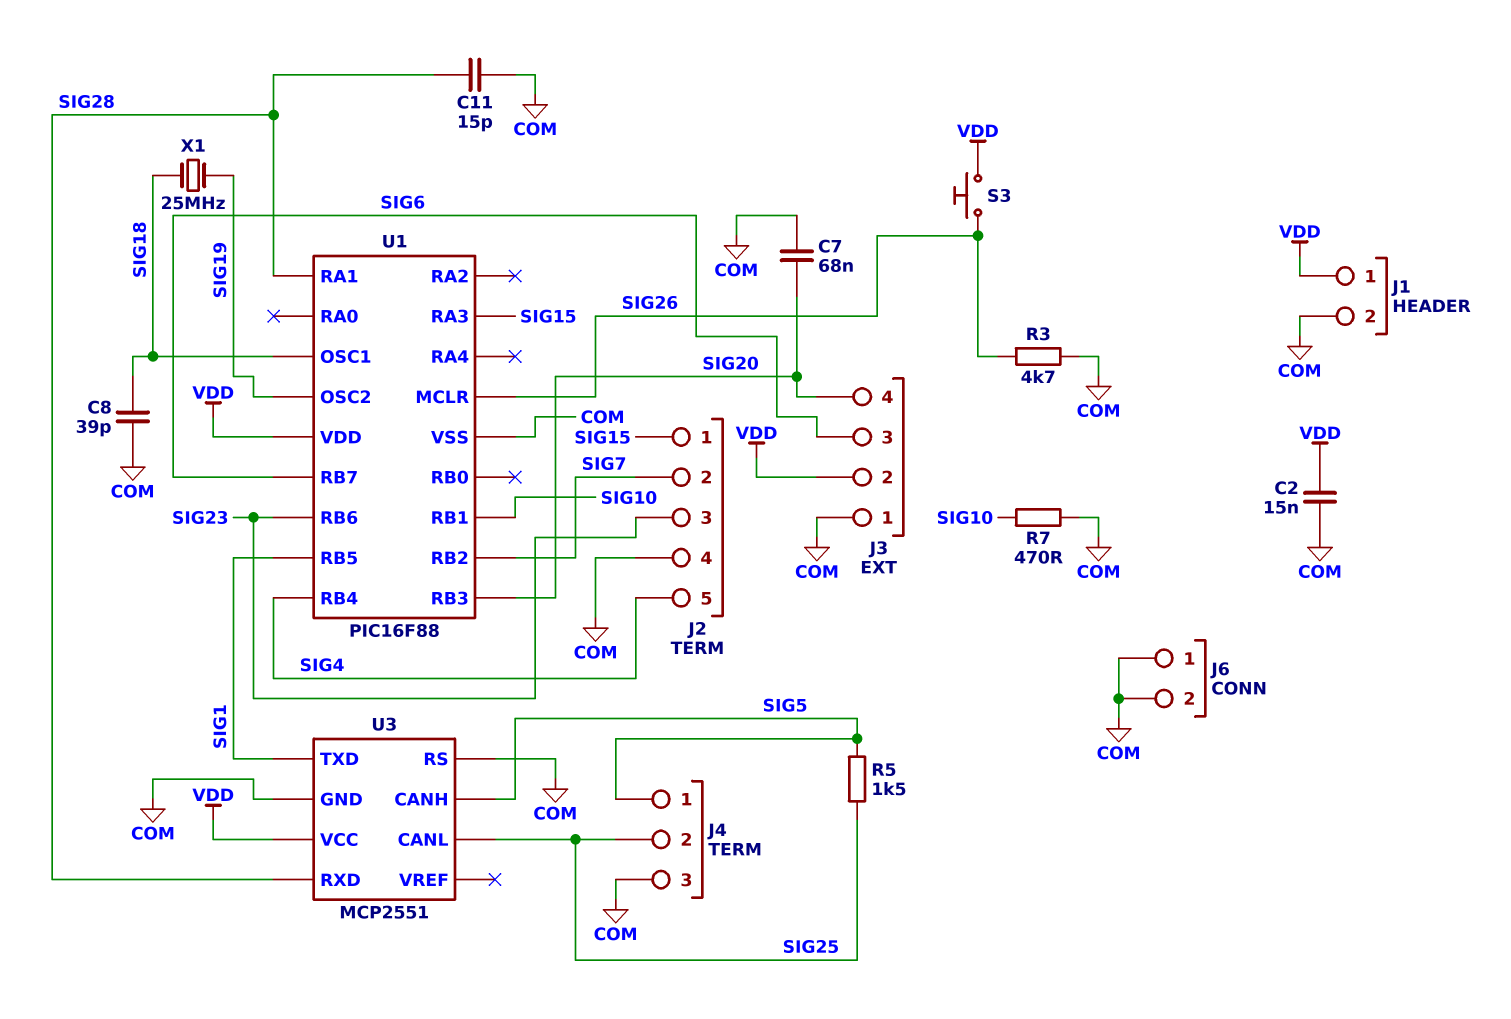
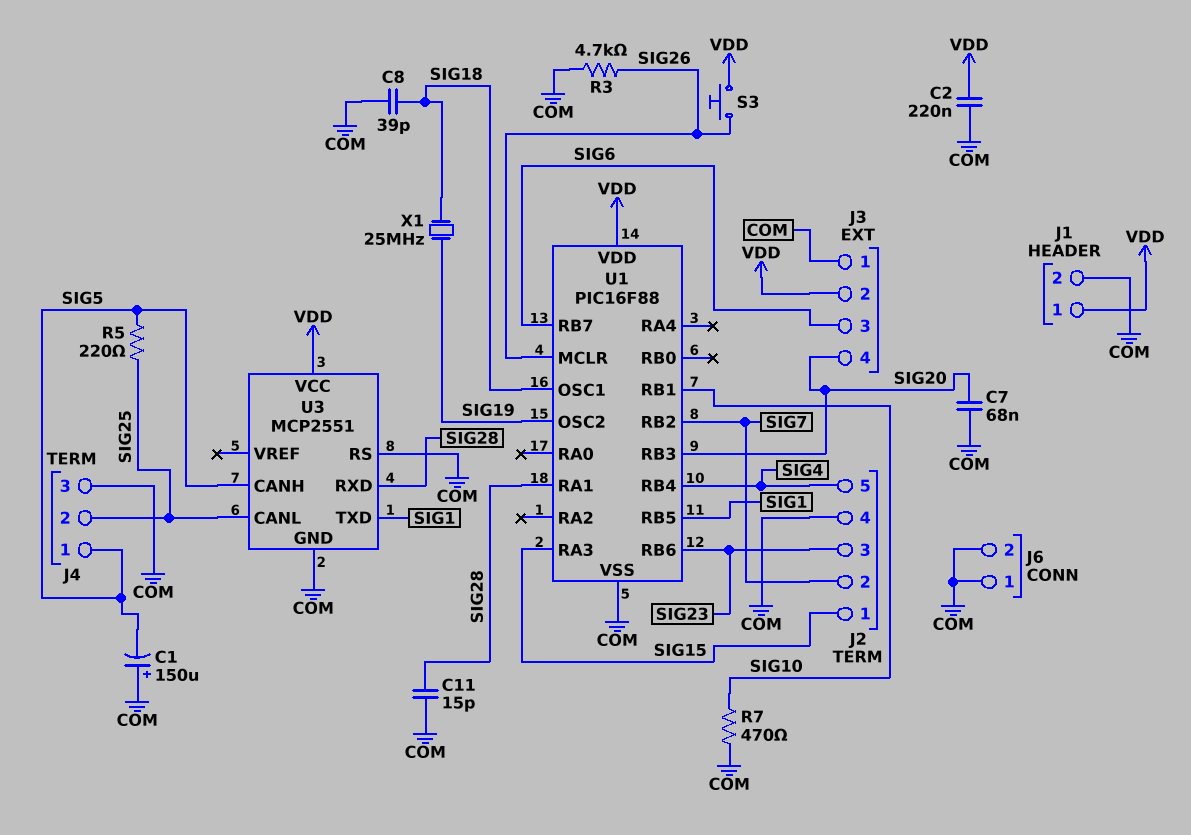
C1: none -> 150uF (plus COM, minus SIG5)
C2: 15nF (COM, VDD) -> 220nF (COM, VDD)
R5: 1.5k (SIG5, SIG25) -> 220 (SIG5, SIG25)

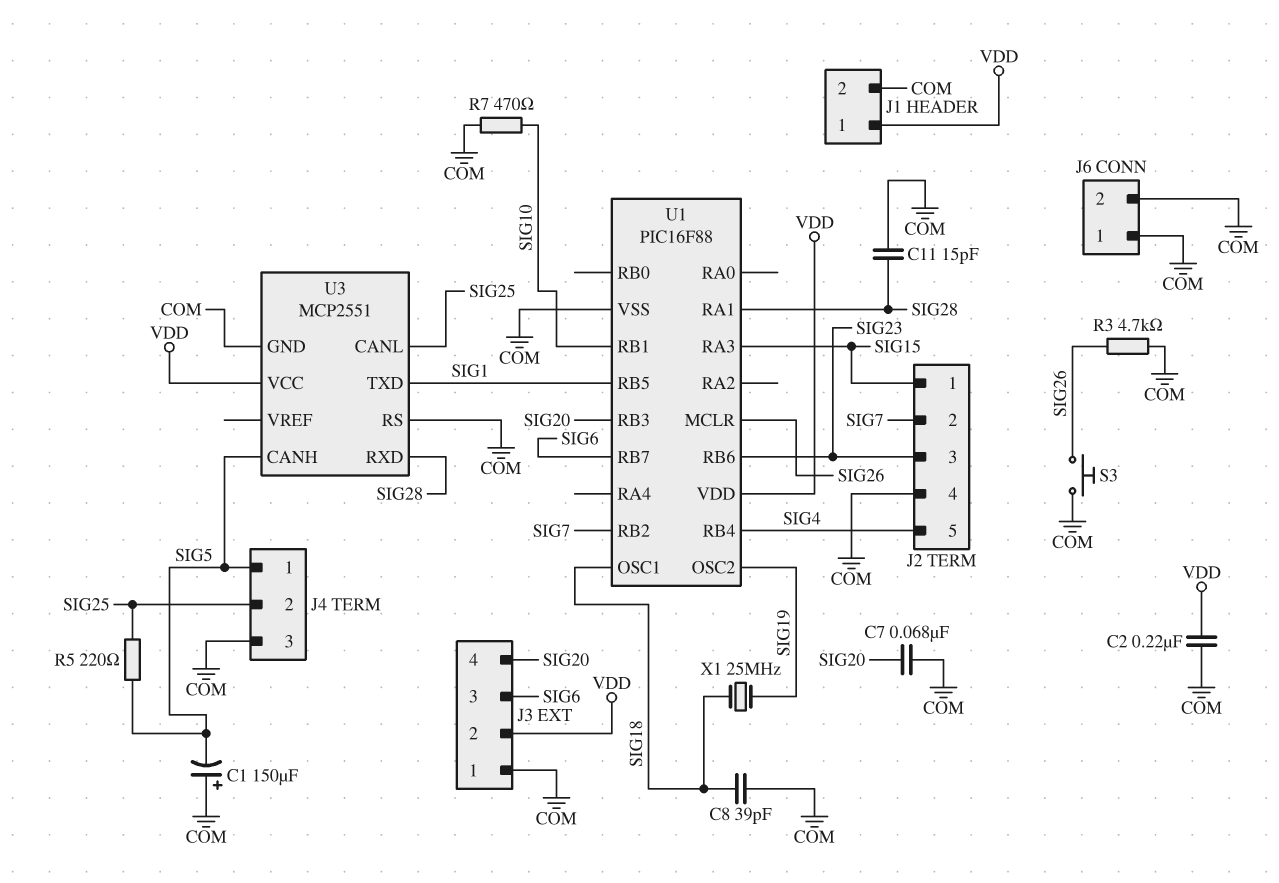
S3: button (SIG26, VDD) -> button (COM, SIG26)

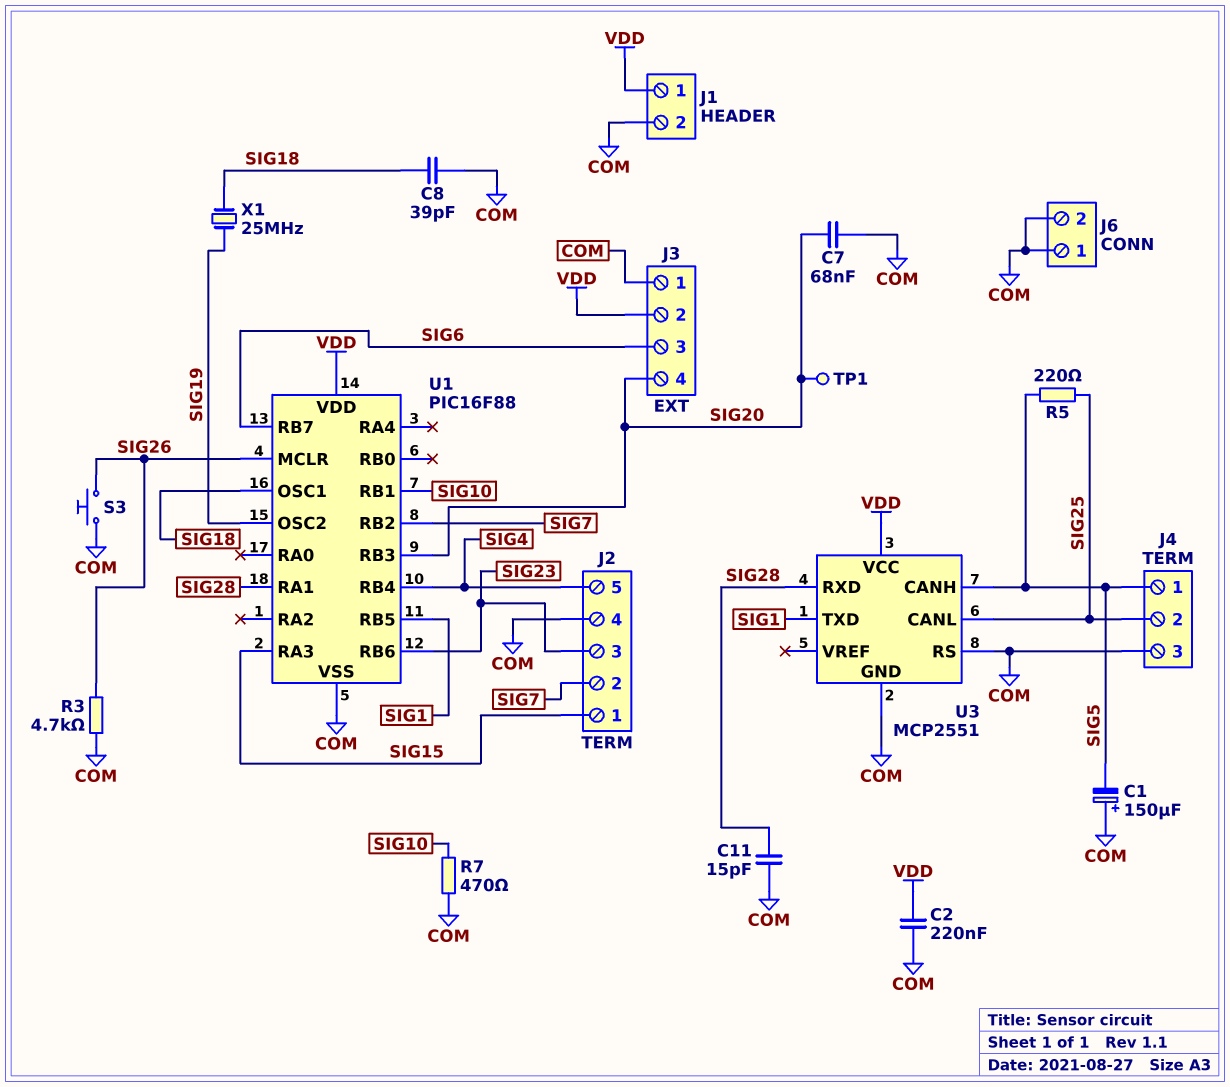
TP1: none -> test point (SIG20)

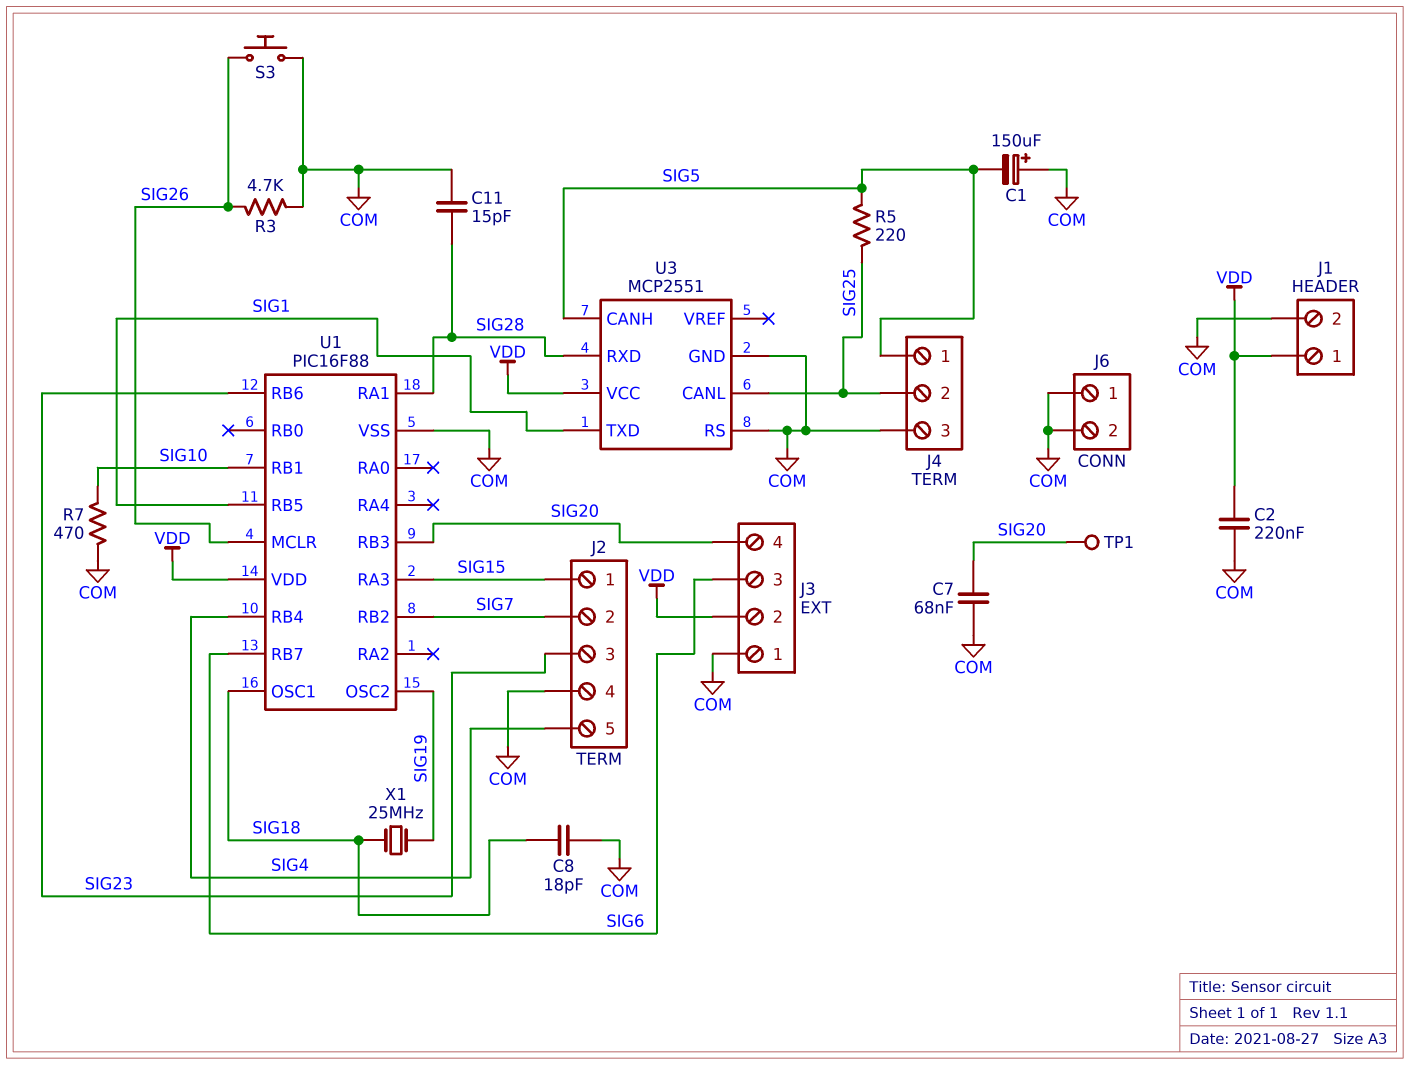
C8: 39pF (COM, SIG18) -> 18pF (COM, SIG18)

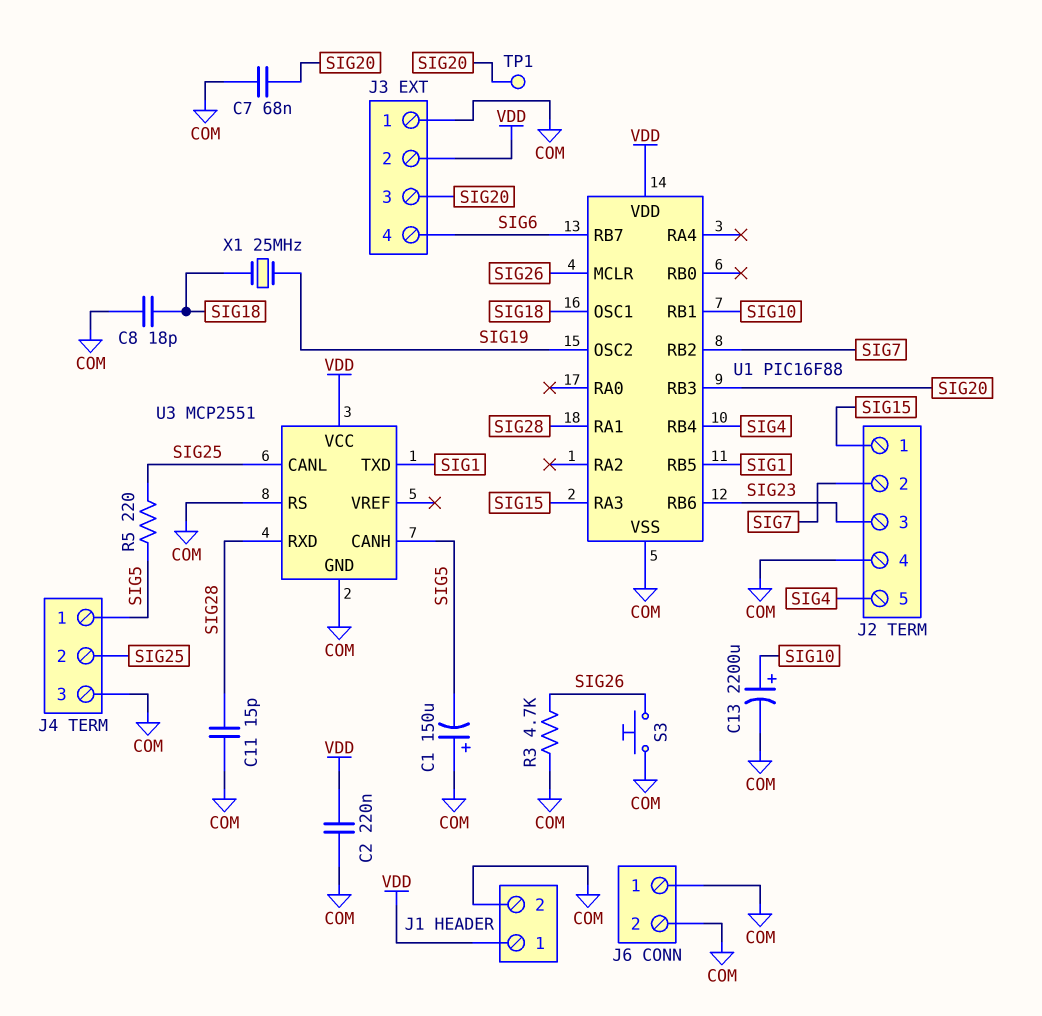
C13: none -> 2200uF (plus SIG10, minus COM)
J3 pin 3: SIG6 -> SIG20
J3 pin 4: SIG20 -> SIG6
R7: 470 (COM, SIG10) -> none

